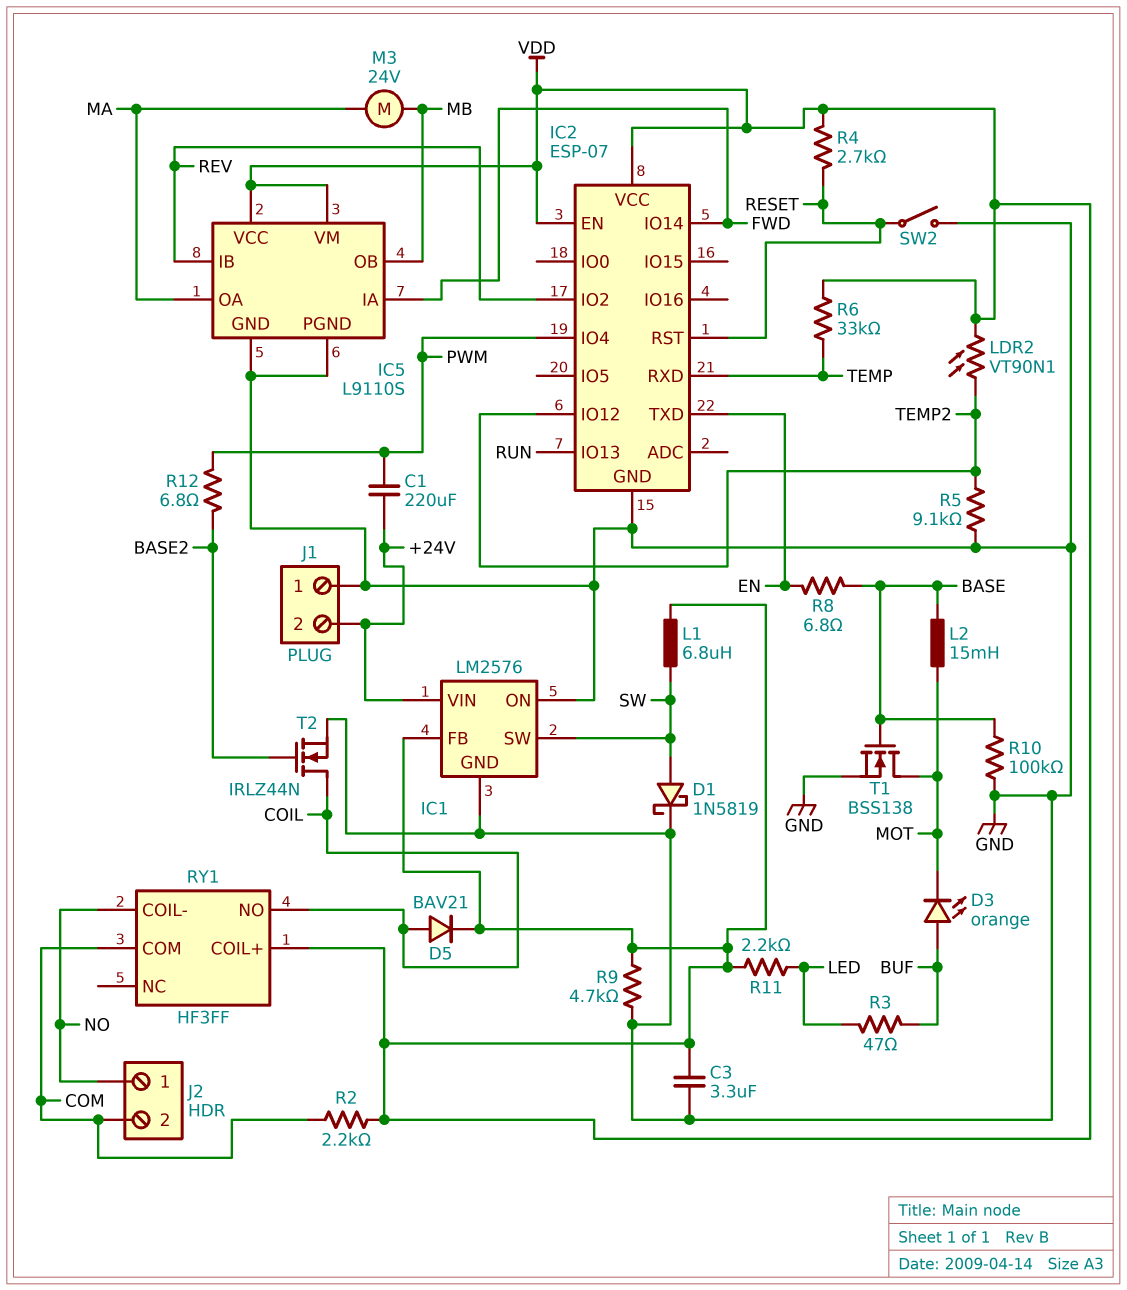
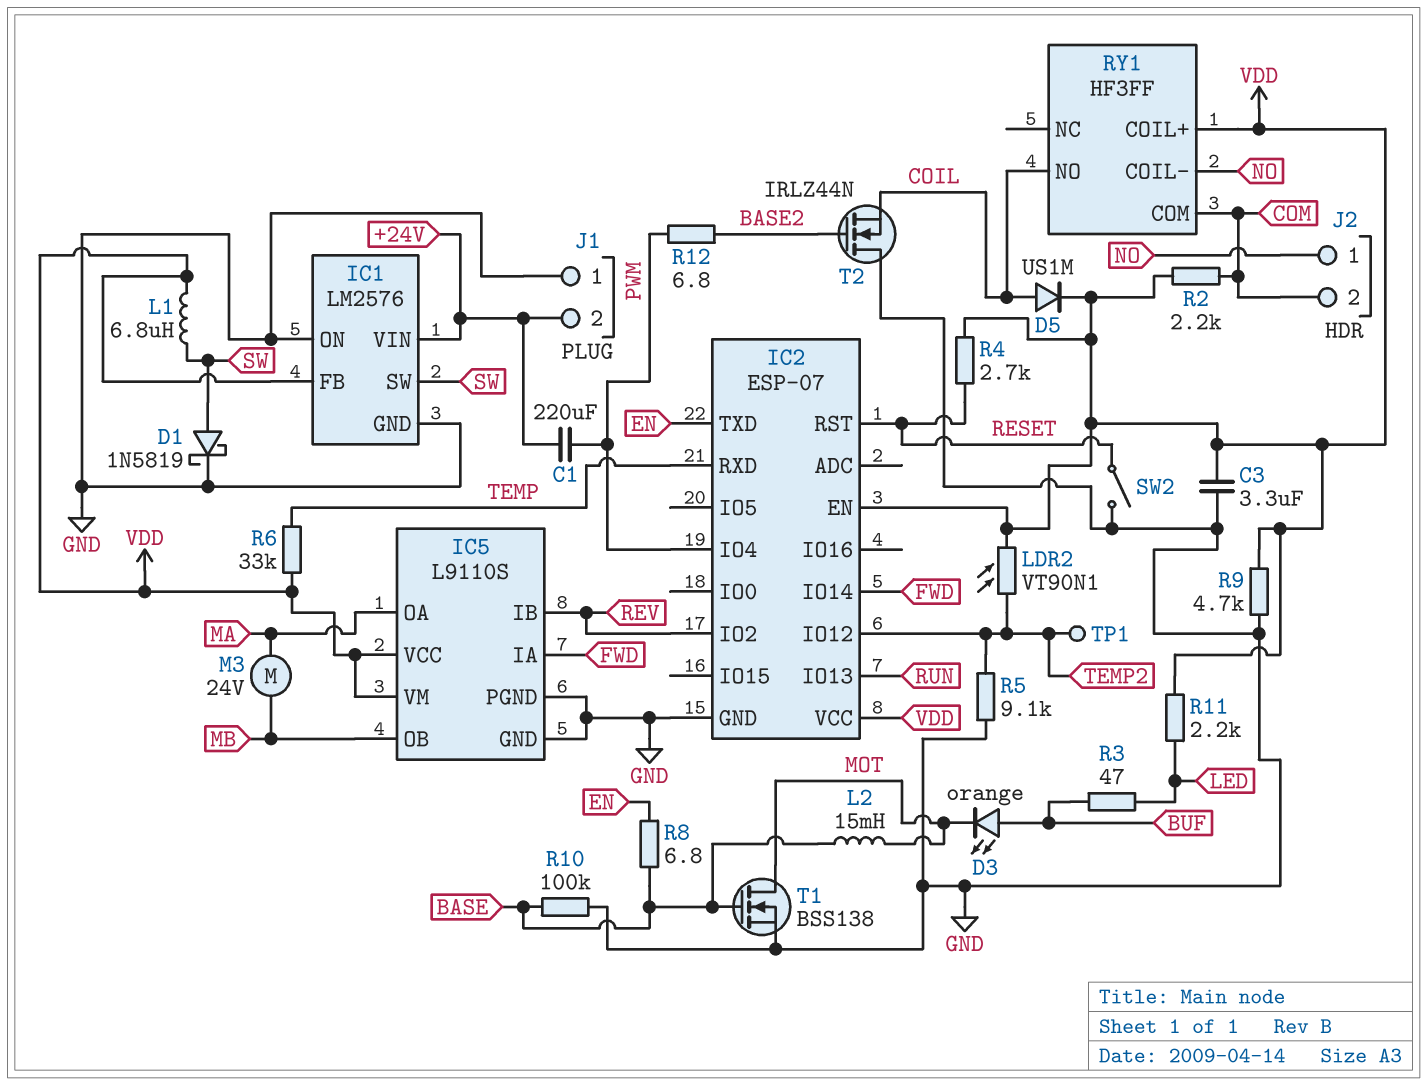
D5: diode BAV21 (A COIL, K VDD) -> diode US1M (A COIL, K VDD)
T2: NMOS IRLZ44N (G BASE2, D COIL, S GND) -> NMOS IRLZ44N (G BASE2, D GND, S COIL)
TP1: none -> test point (TEMP2)

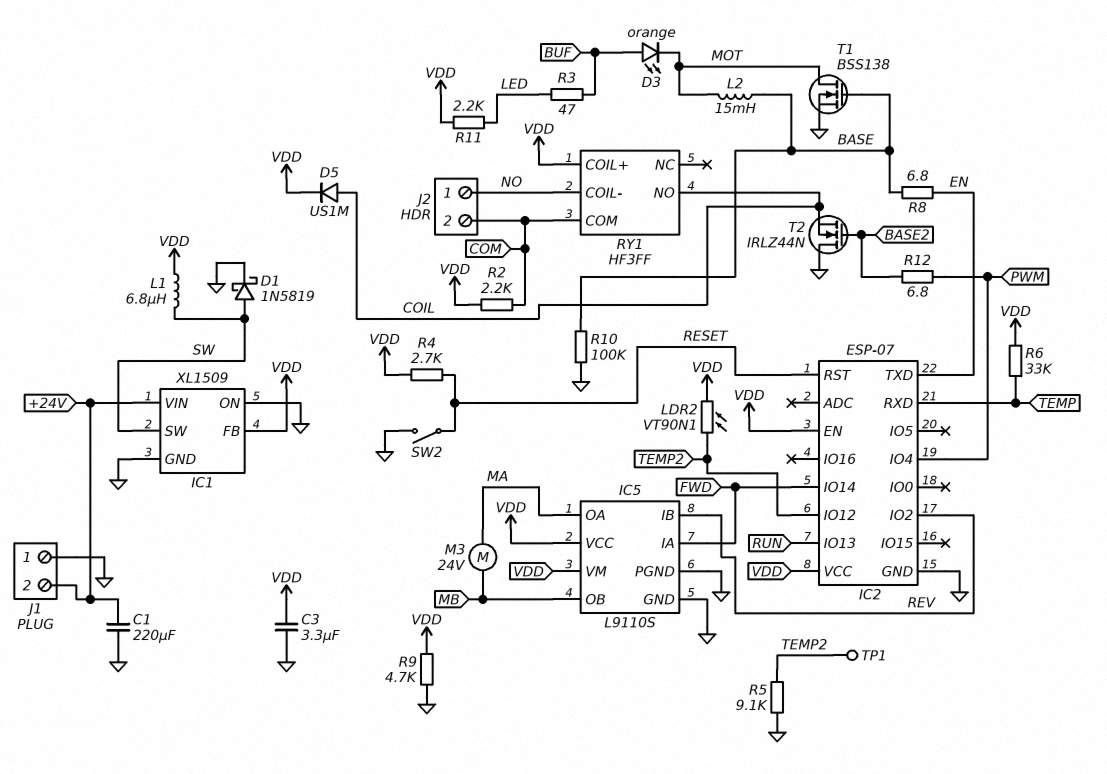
C1: 220uF (+24V, PWM) -> 220uF (+24V, GND)
IC1: LM2576 -> XL1509

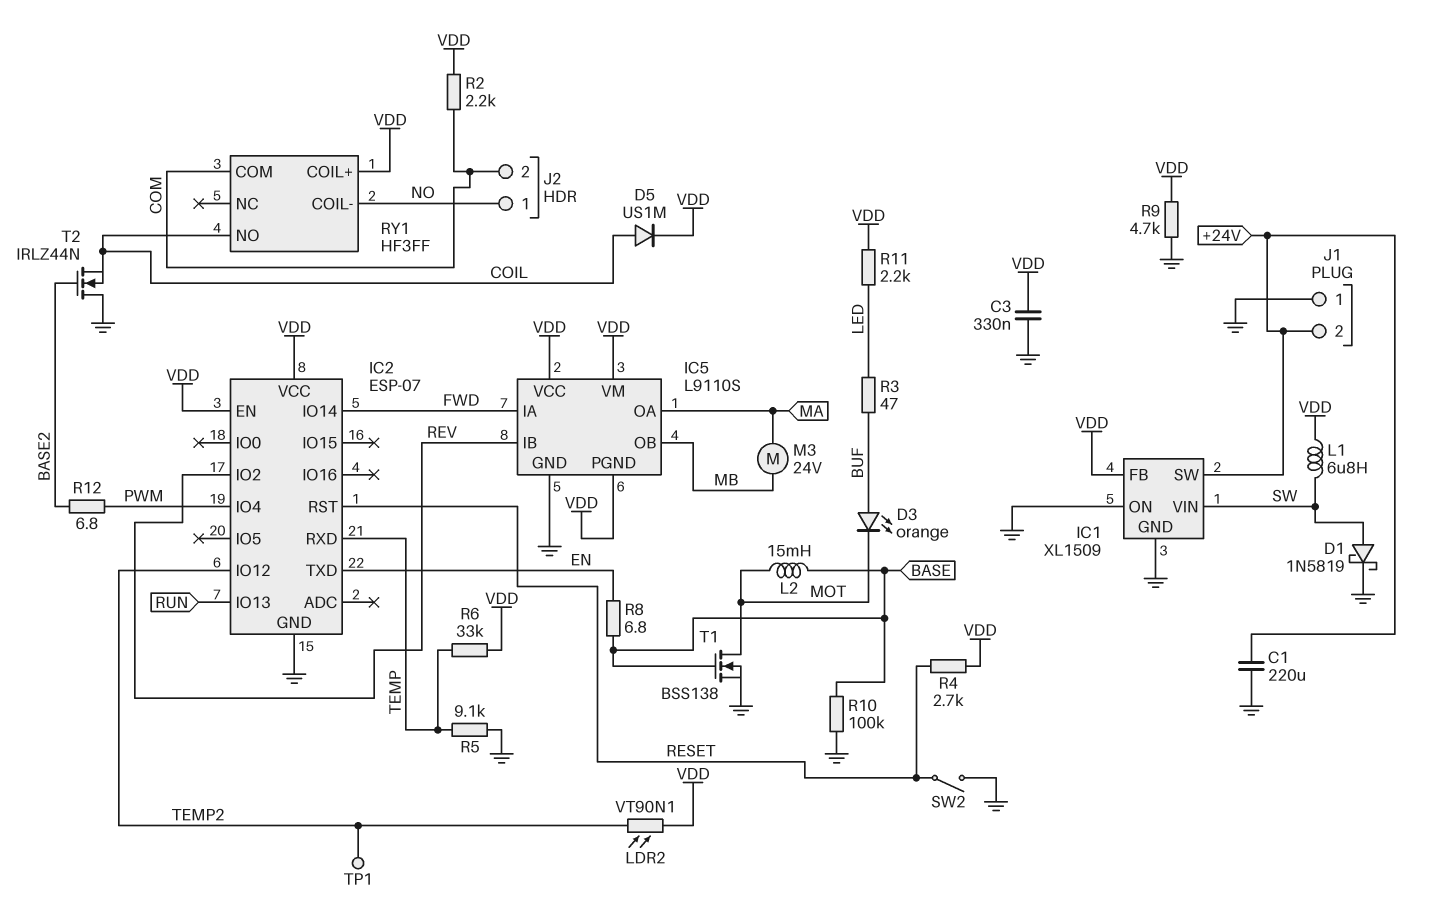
C3: 3.3uF (GND, VDD) -> 330nF (GND, VDD)
IC1 pin SW: SW -> +24V
IC1 pin VIN: +24V -> SW
IC5 pin PGND: GND -> VDD
R5: 9.1k (GND, TEMP2) -> 9.1k (GND, TEMP)

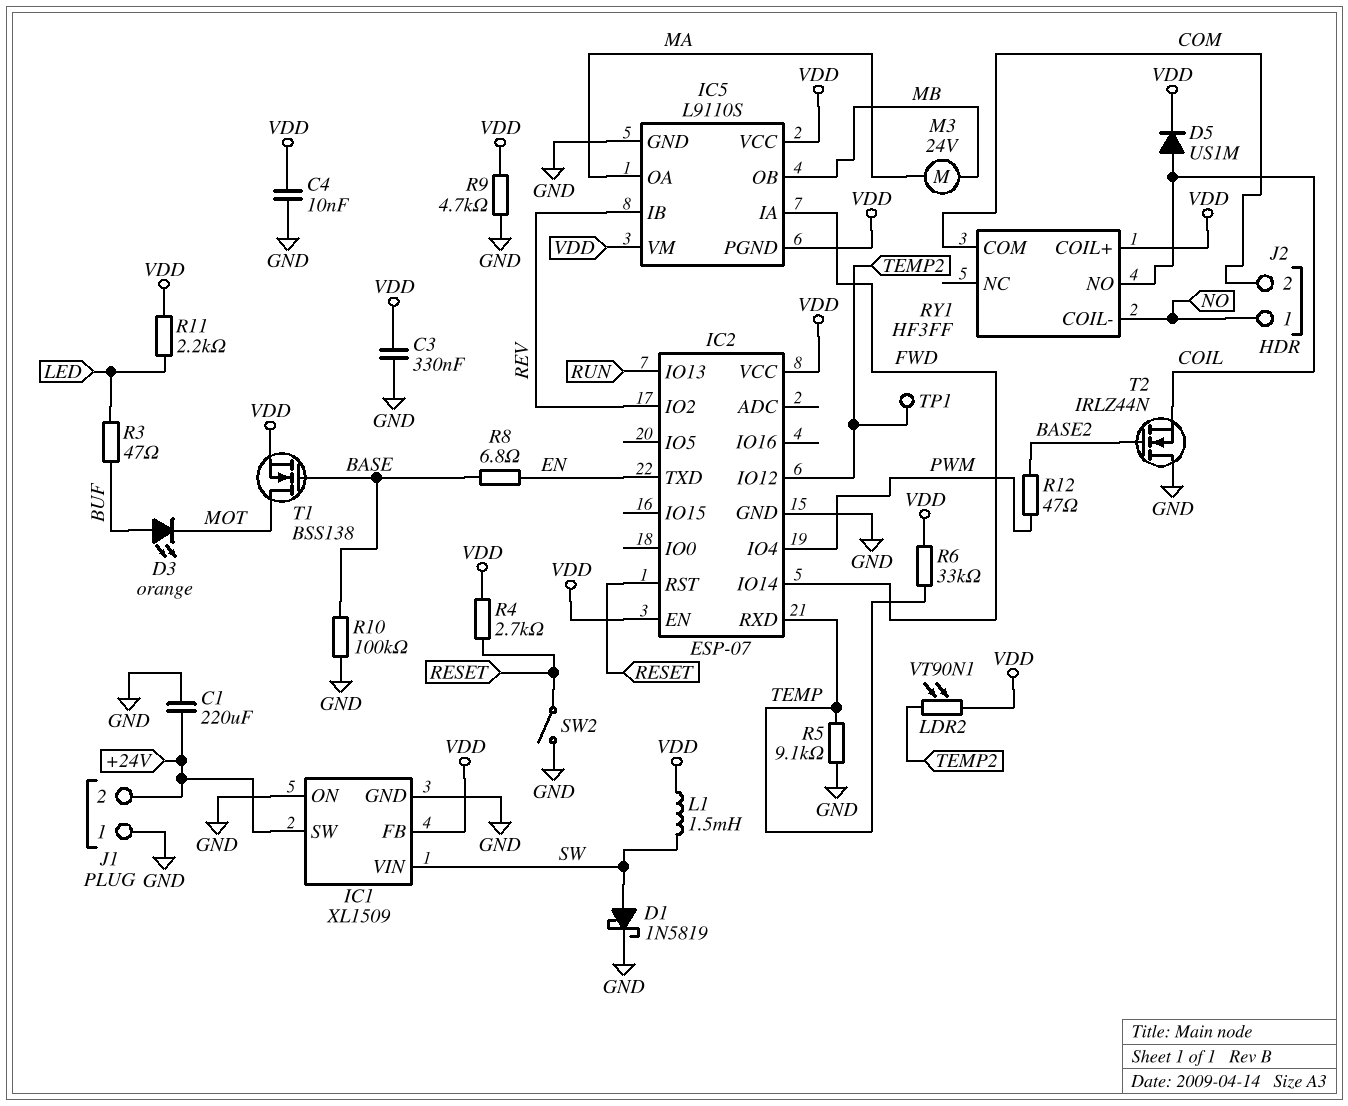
C4: none -> 10nF (GND, VDD)
L1: 6.8uH (SW, VDD) -> 1.5mH (SW, VDD)
L2: 15mH (BASE, MOT) -> none
R2: 2.2k (COM, VDD) -> none
R12: 6.8 (BASE2, PWM) -> 47 (BASE2, PWM)
T1: NMOS BSS138 (G BASE, D MOT, S GND) -> NMOS BSS138 (G BASE, D MOT, S VDD)

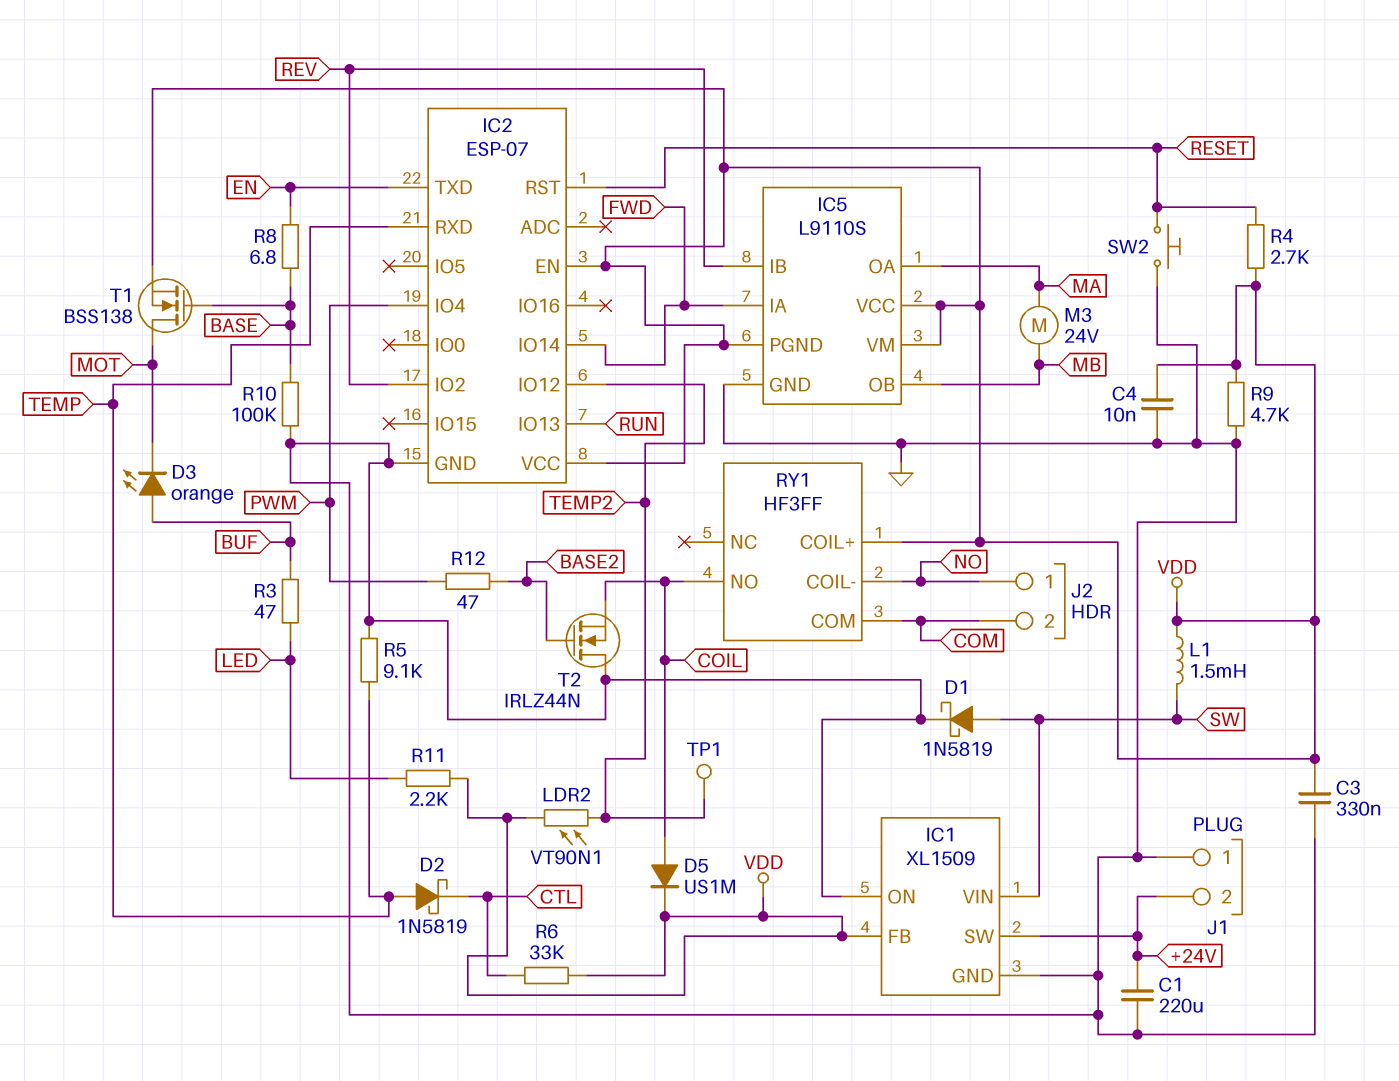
D2: none -> schottky 1N5819 (A TEMP, K CTL)
R6: 33k (TEMP, VDD) -> 33k (CTL, VDD)
SW2: switch (GND, RESET) -> button (GND, RESET)

